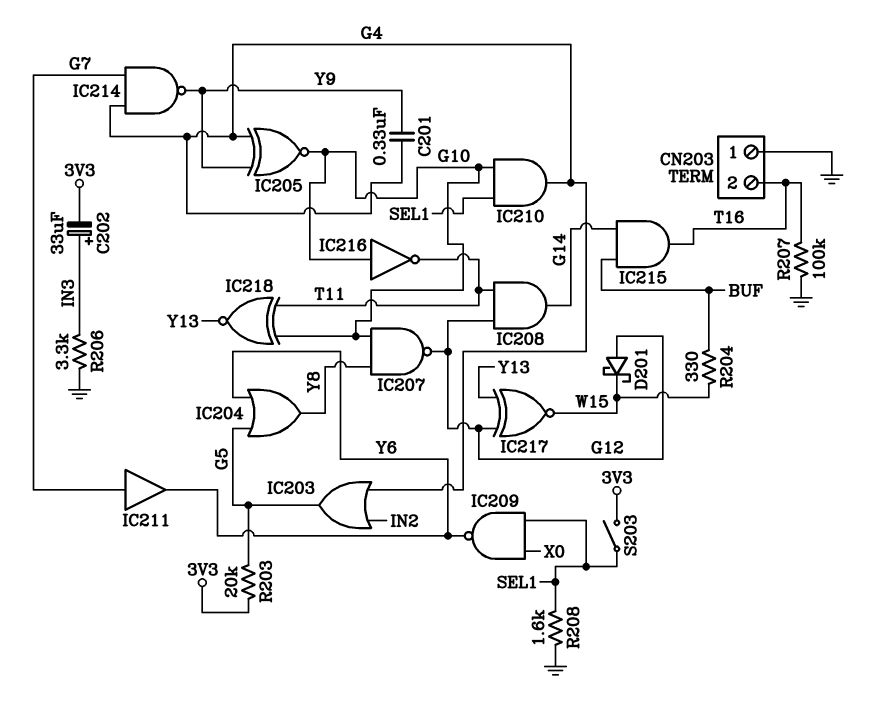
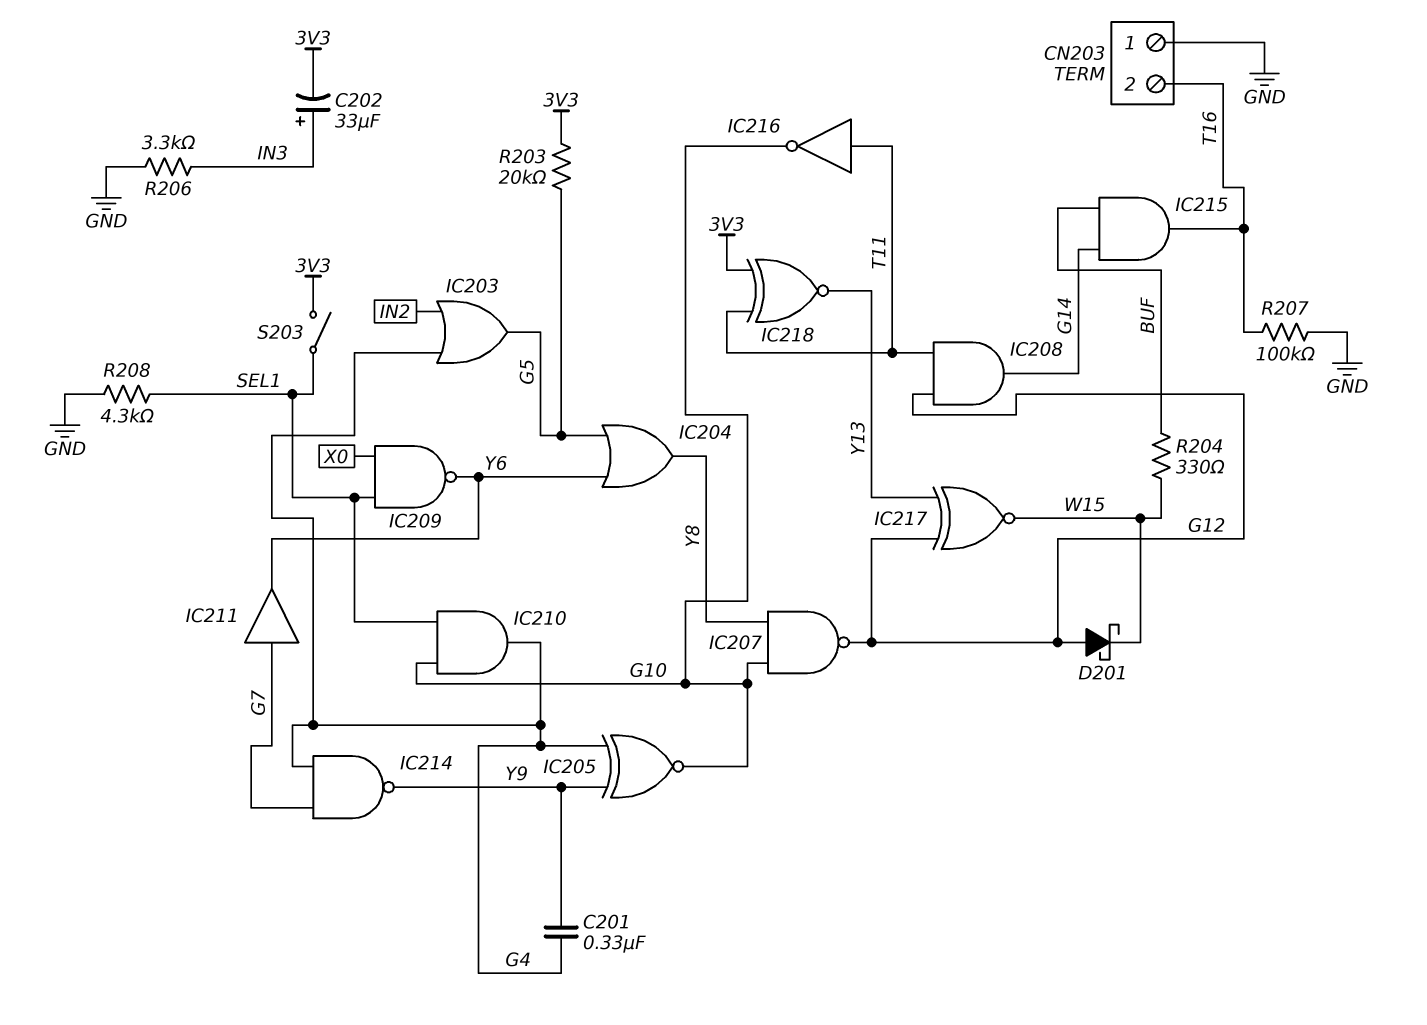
IC216: NOT (in G10, out T11) -> NOT (in T11, out G10)
IC218: XNOR (in G10, in T11, out Y13) -> XNOR (in 3V3, in T11, out Y13)
R208: 1.6k (GND, SEL1) -> 4.3k (GND, SEL1)

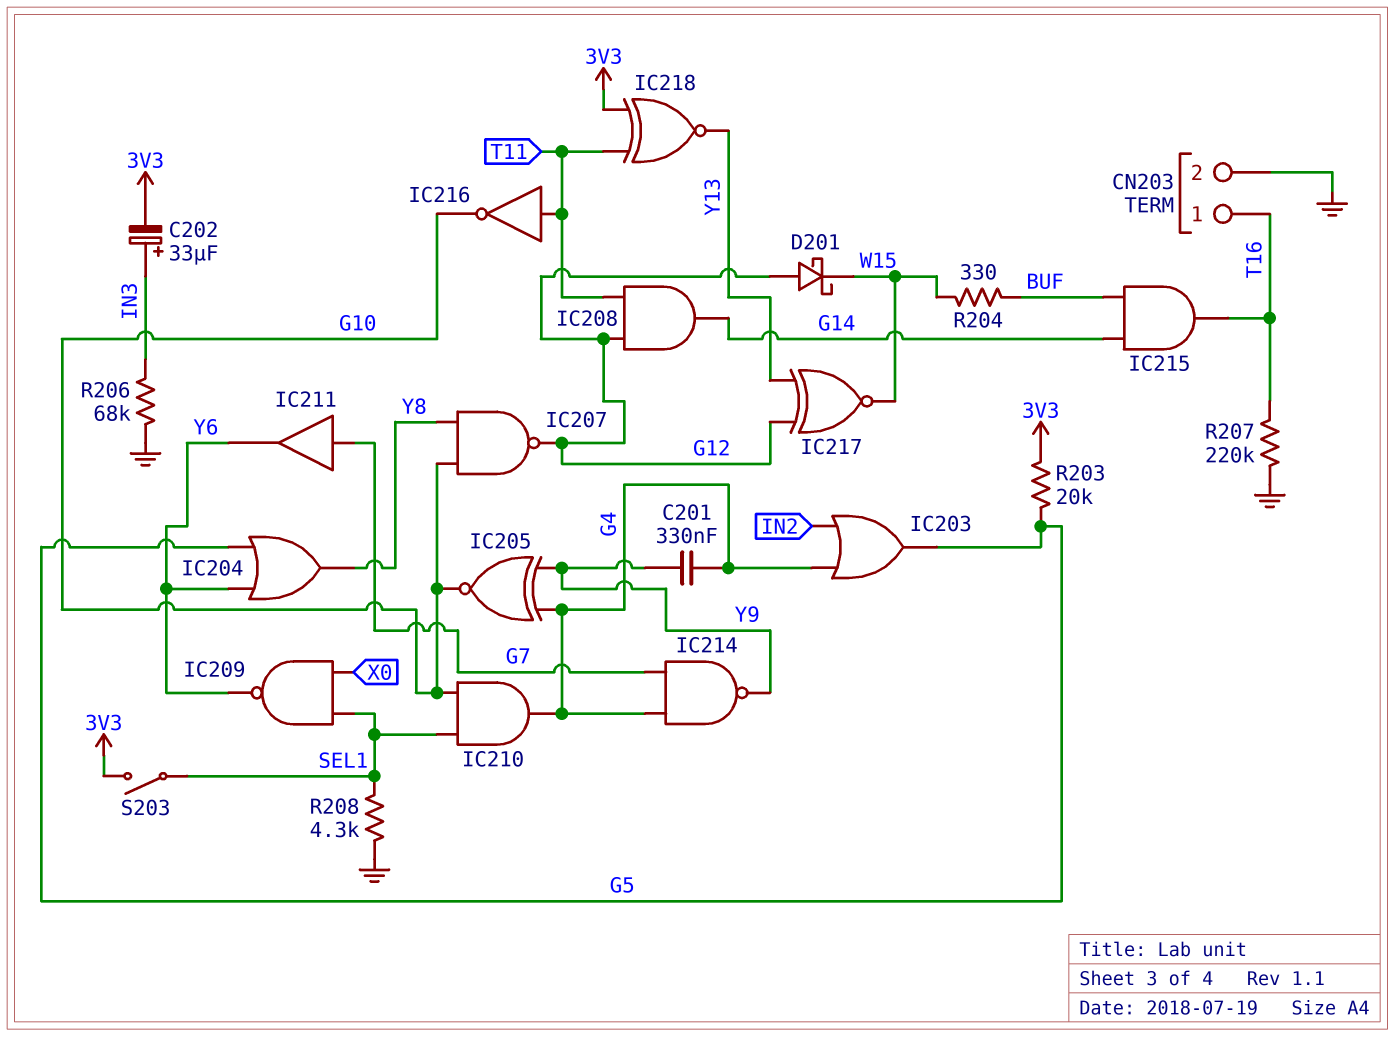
CN203 pin 1: GND -> T16
CN203 pin 2: T16 -> GND
R206: 3.3k (GND, IN3) -> 68k (GND, IN3)
R207: 100k (GND, T16) -> 220k (GND, T16)

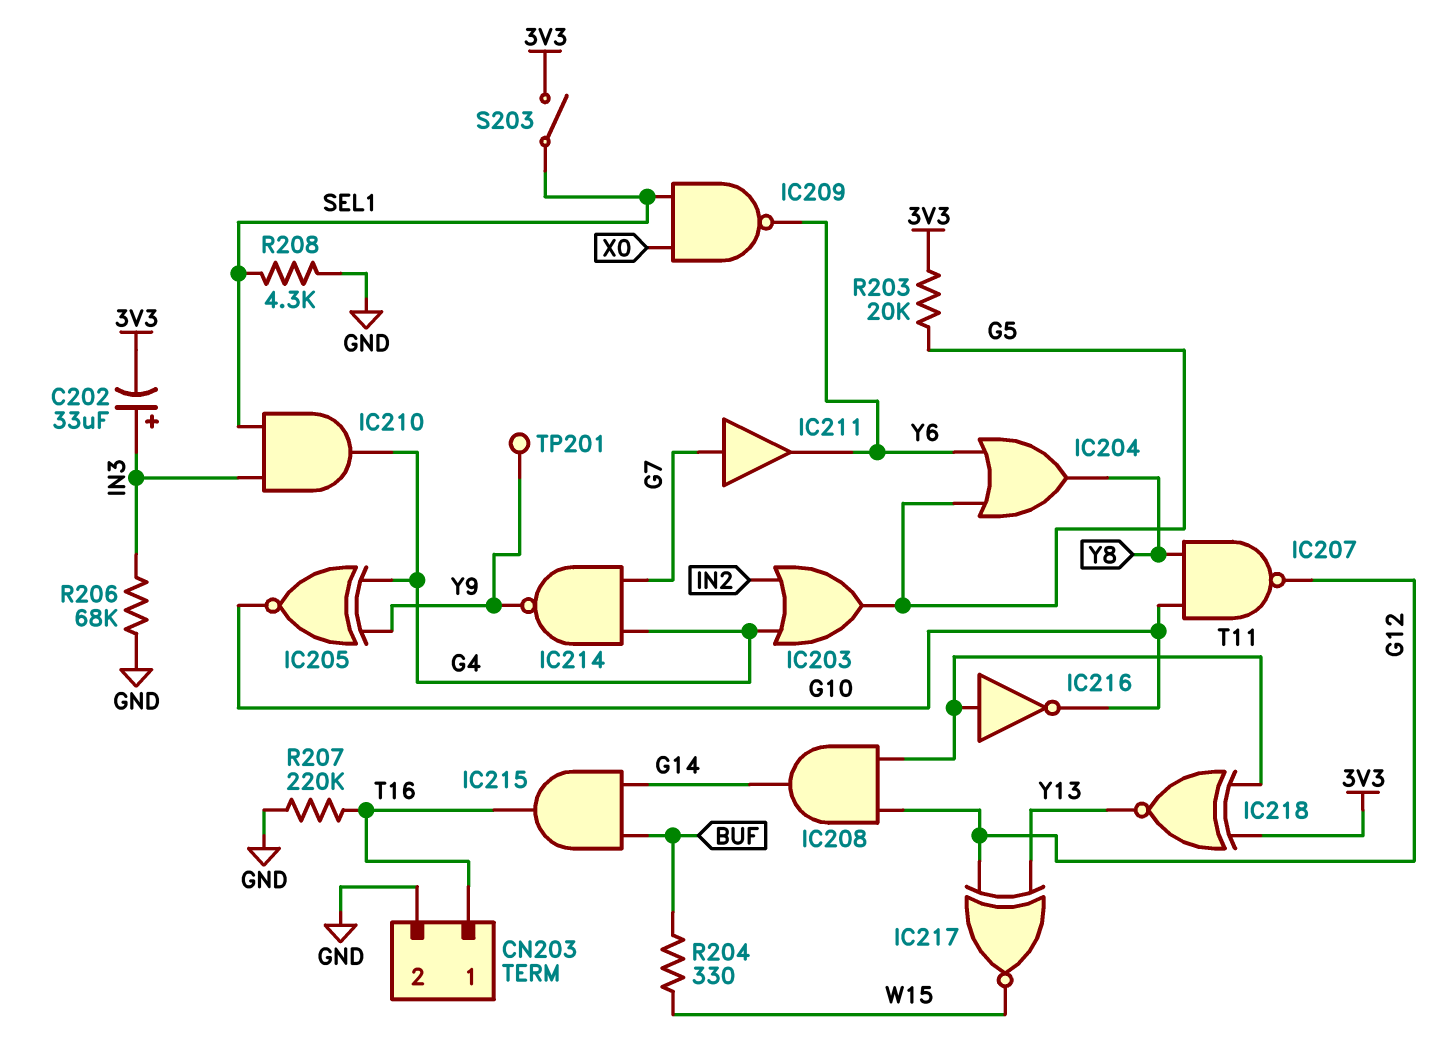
C201: 330nF (G4, Y9) -> none
D201: schottky (A G12, K W15) -> none
IC210: AND (in G10, in SEL1, out G4) -> AND (in IN3, in SEL1, out G4)
TP201: none -> test point (Y9)

